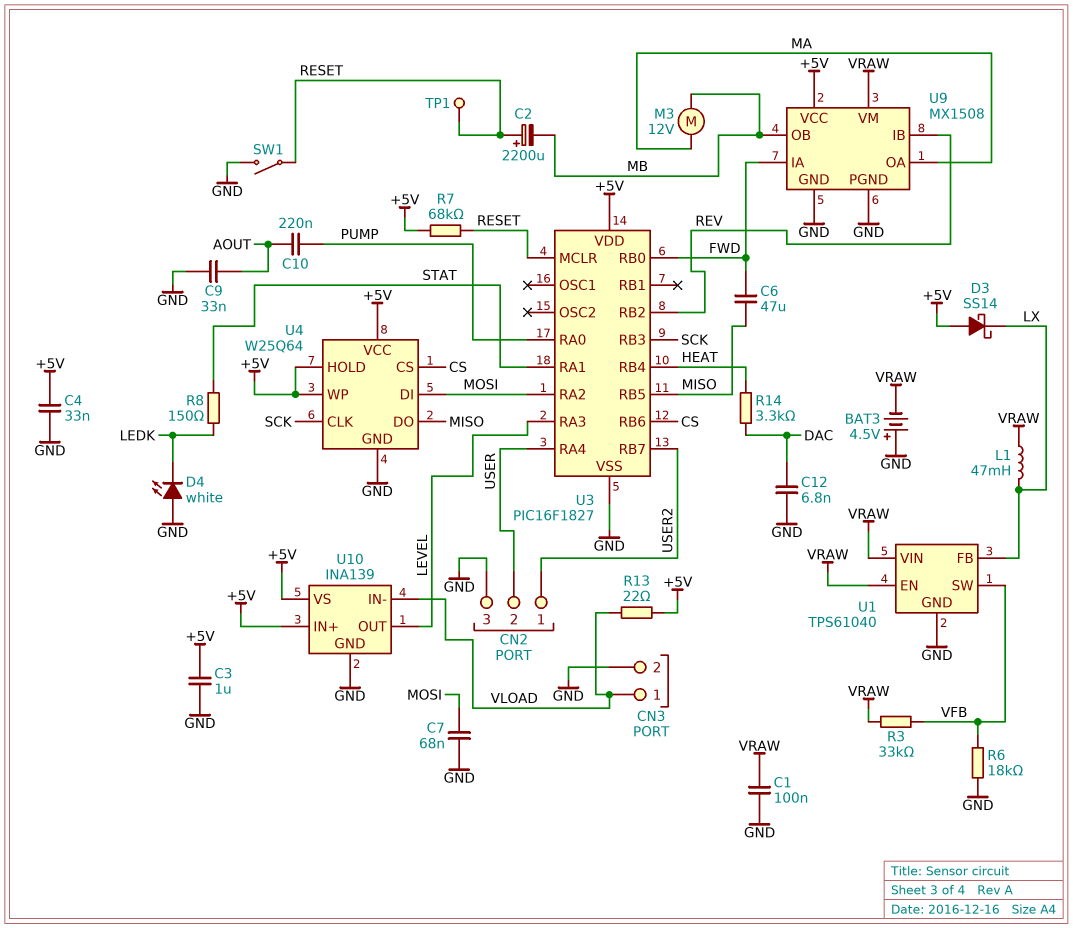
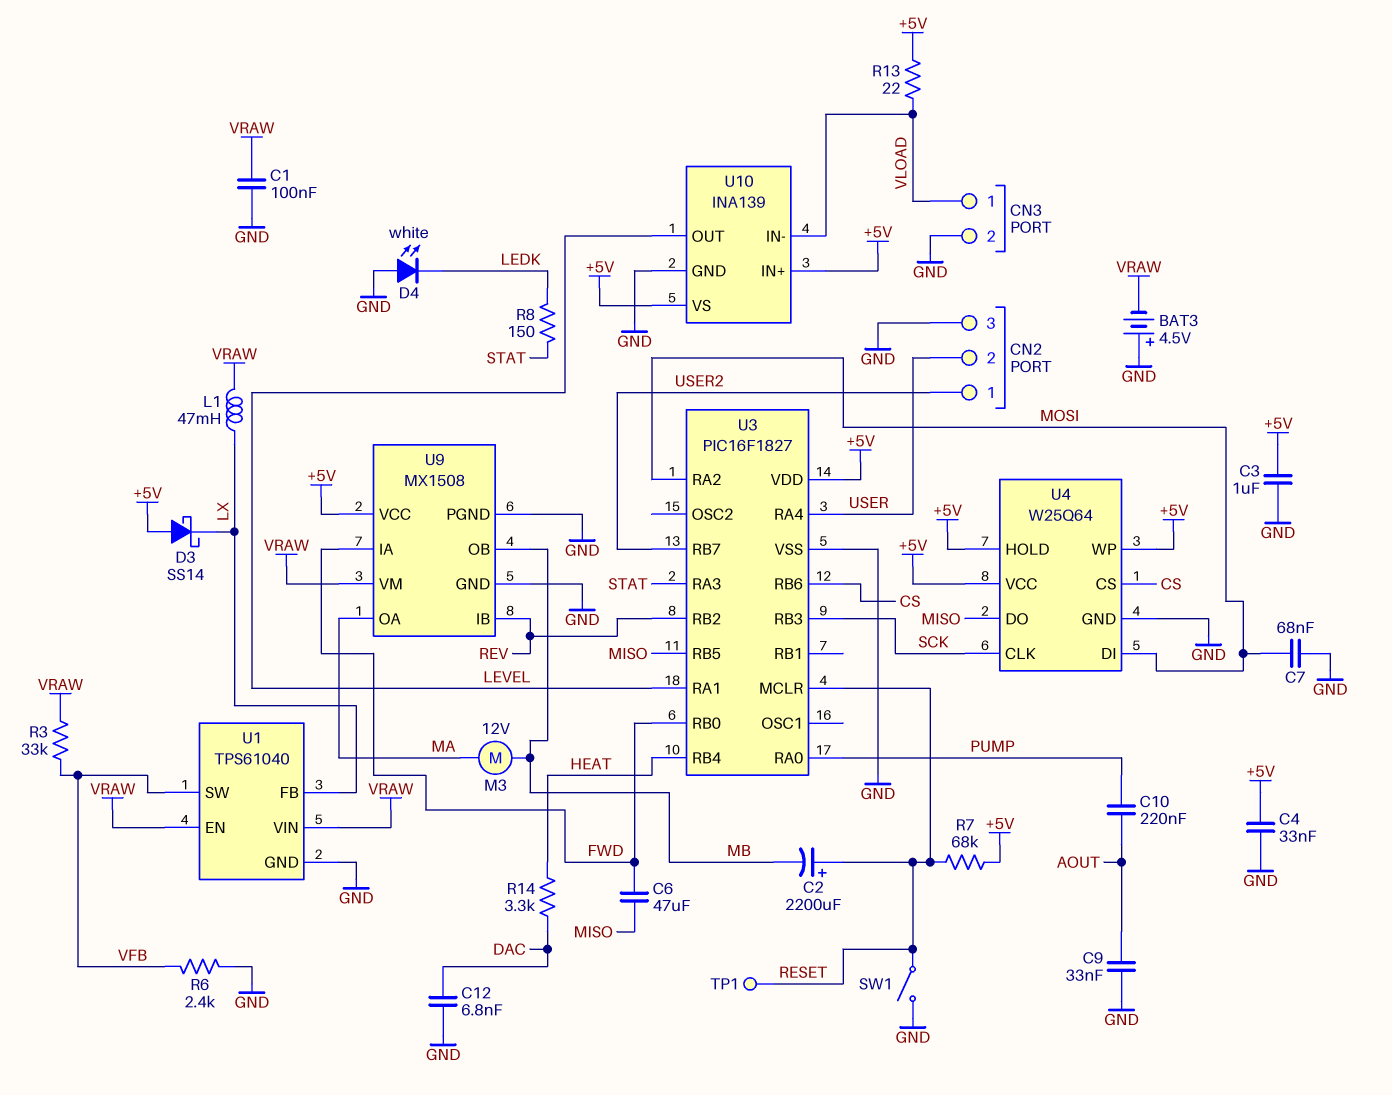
R6: 18k (GND, VFB) -> 2.4k (GND, VFB)
U3 pin RA1: STAT -> LEVEL
U3 pin RA3: LEVEL -> STAT

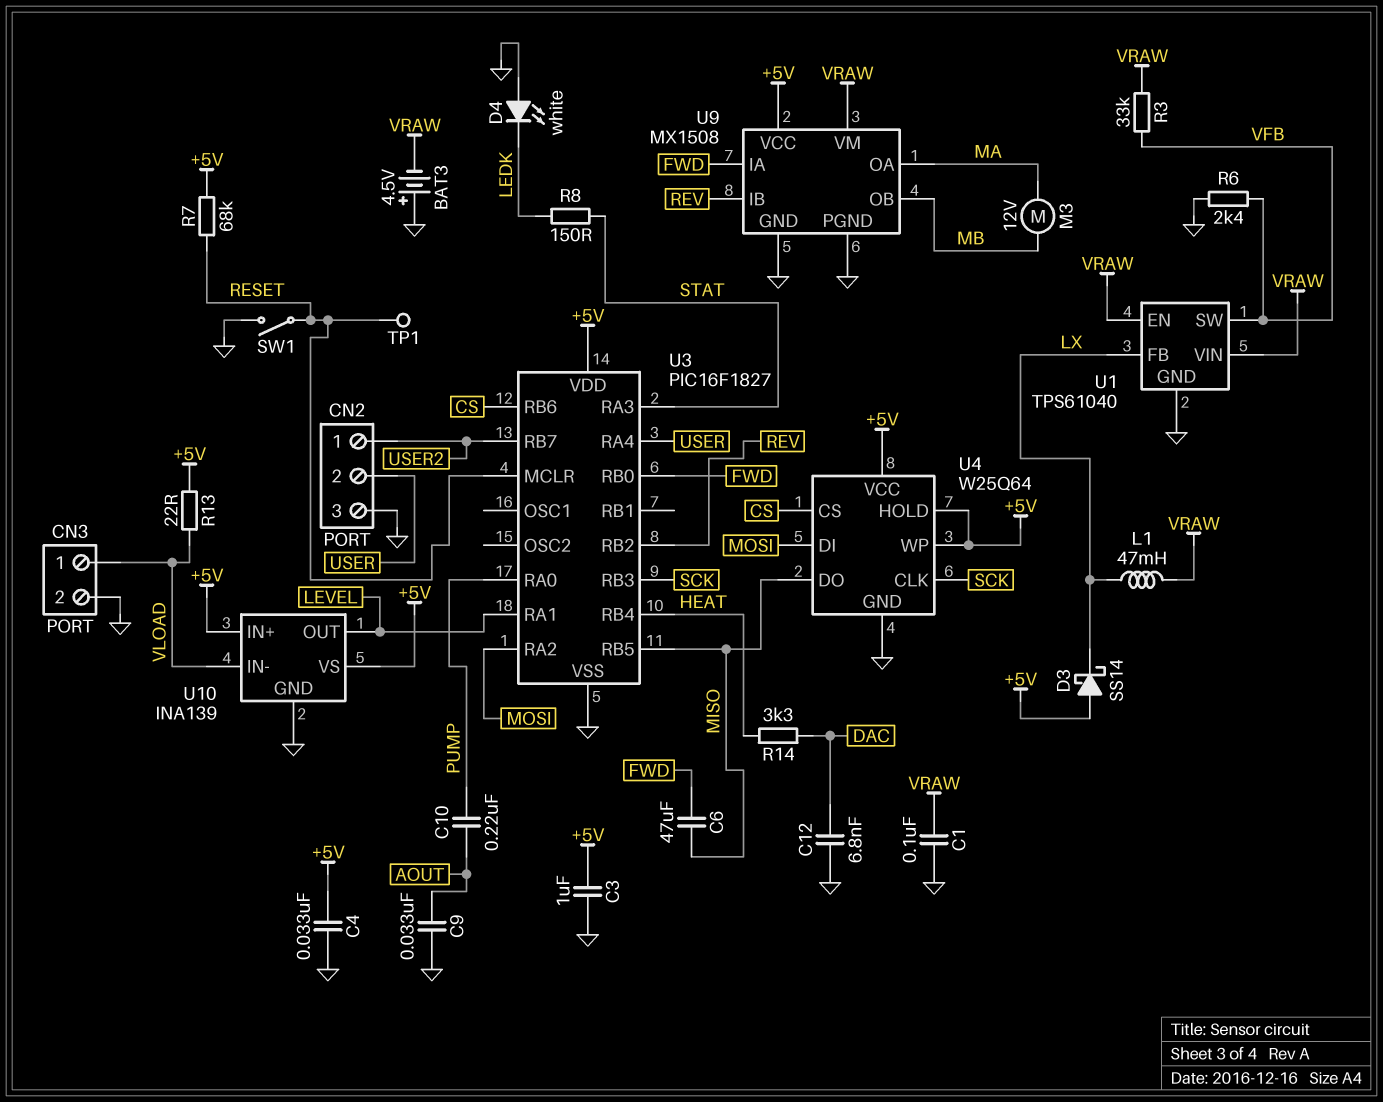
C2: 2200uF (plus RESET, minus MB) -> none
C7: 68nF (GND, MOSI) -> none

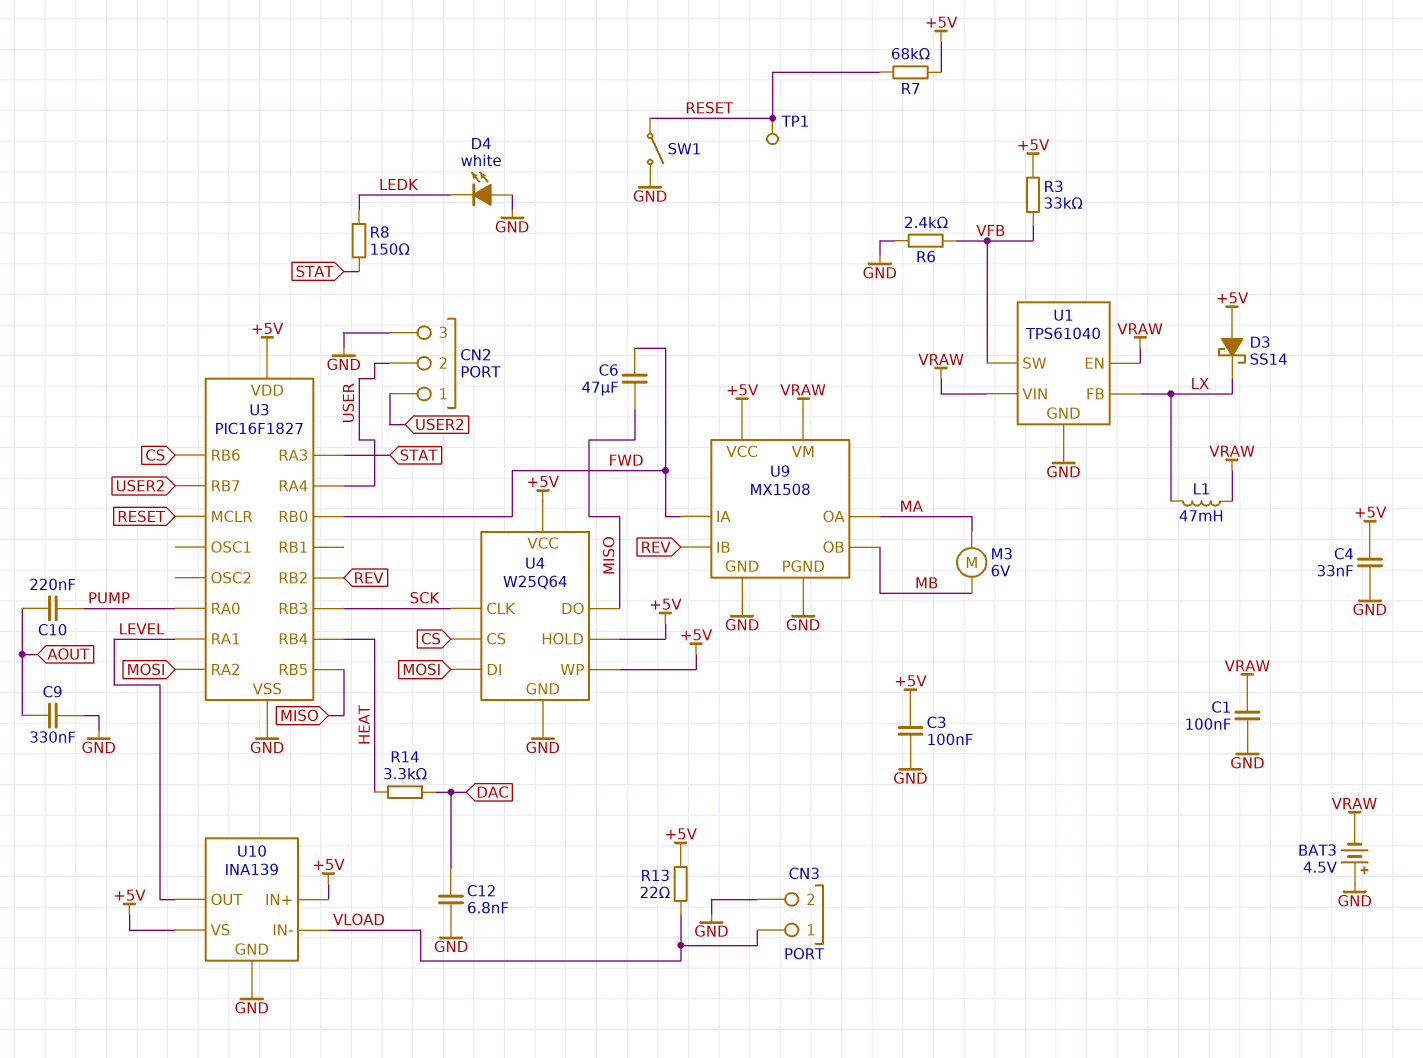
C3: 1uF (+5V, GND) -> 100nF (+5V, GND)
C9: 33nF (AOUT, GND) -> 330nF (AOUT, GND)
M3: motor 12V (MA, MB) -> motor 6V (MA, MB)
R3: 33k (VFB, VRAW) -> 33k (+5V, VFB)

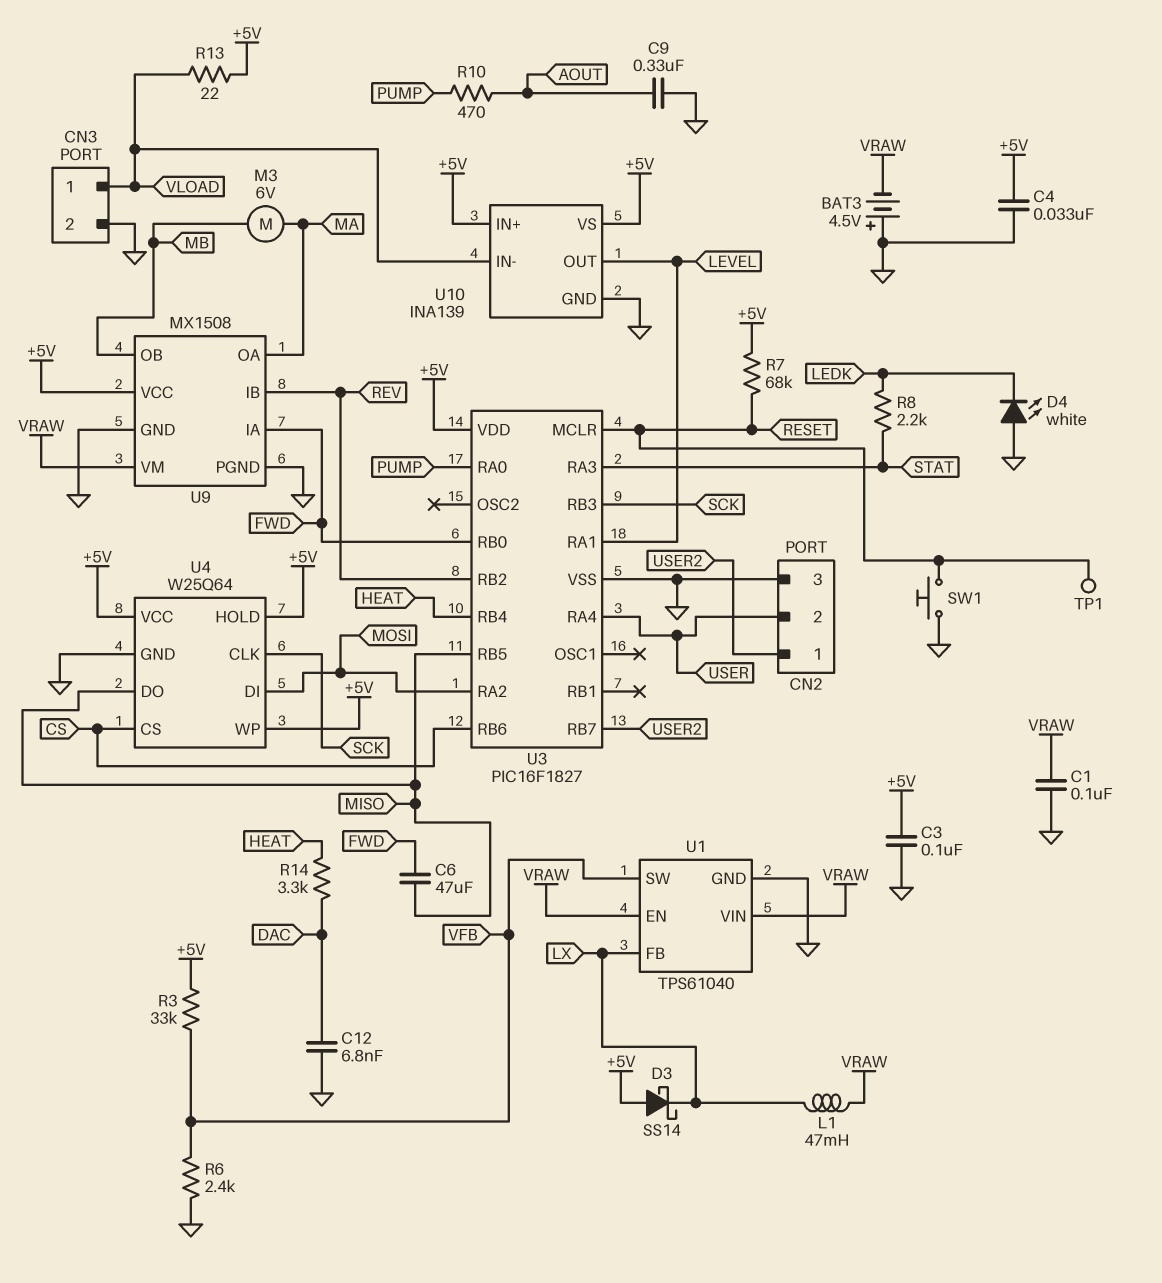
C10: 220nF (AOUT, PUMP) -> none
R8: 150 (LEDK, STAT) -> 2.2k (LEDK, STAT)
R10: none -> 470 (AOUT, PUMP)
SW1: switch (GND, RESET) -> button (GND, RESET)

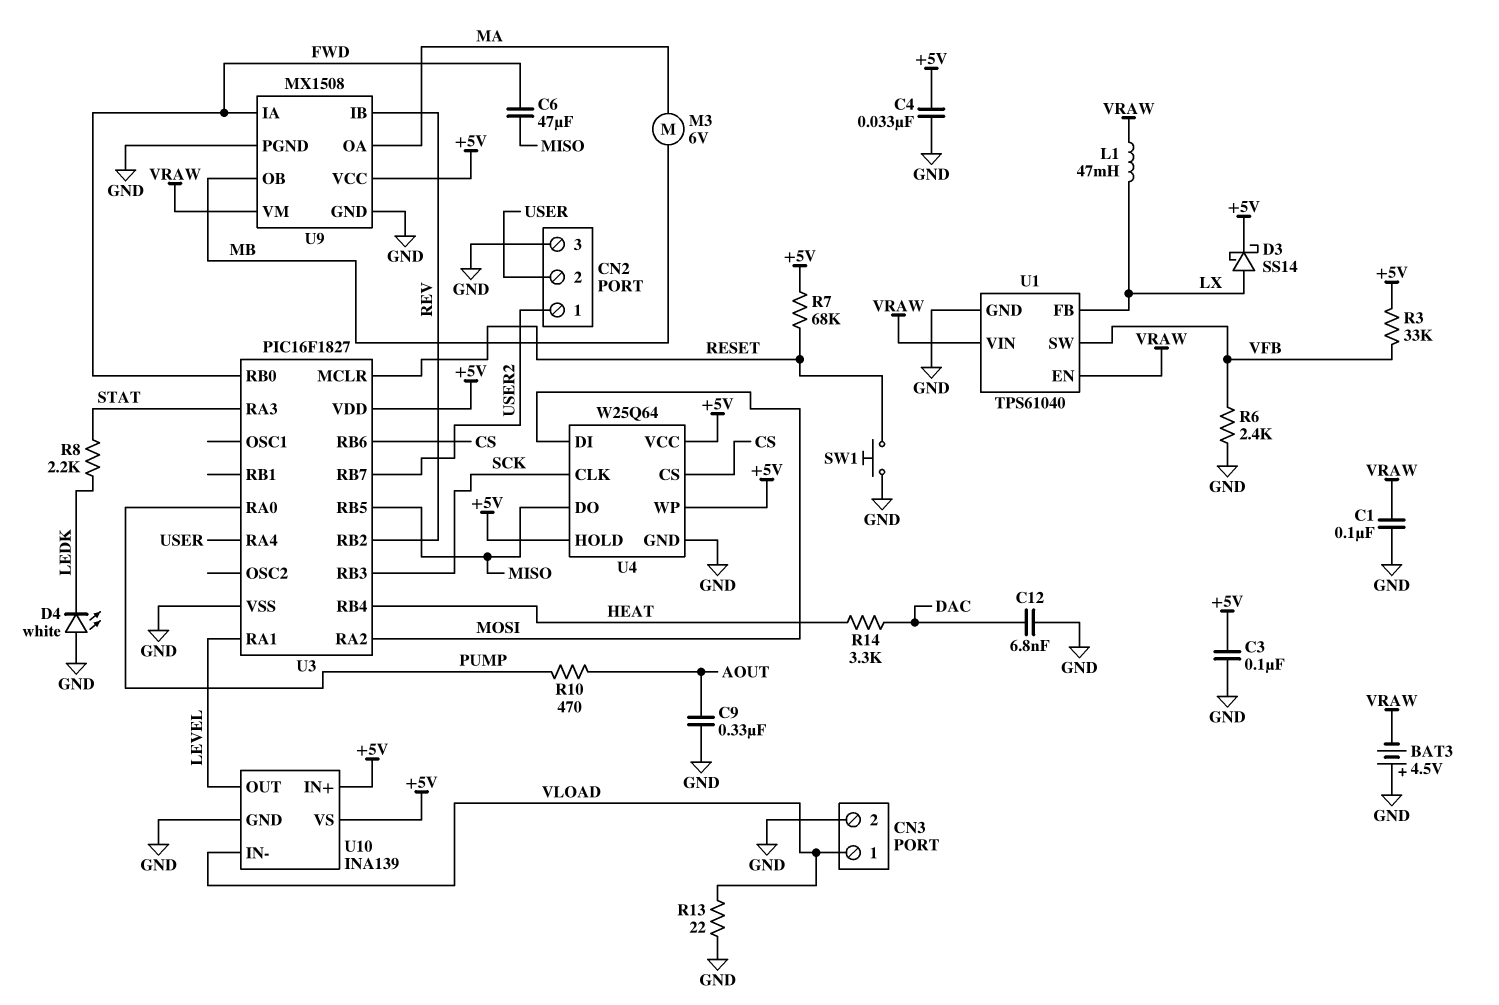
D3: schottky SS14 (A +5V, K LX) -> schottky SS14 (A LX, K +5V)
R13: 22 (+5V, VLOAD) -> 22 (GND, VLOAD)
TP1: test point (RESET) -> none

